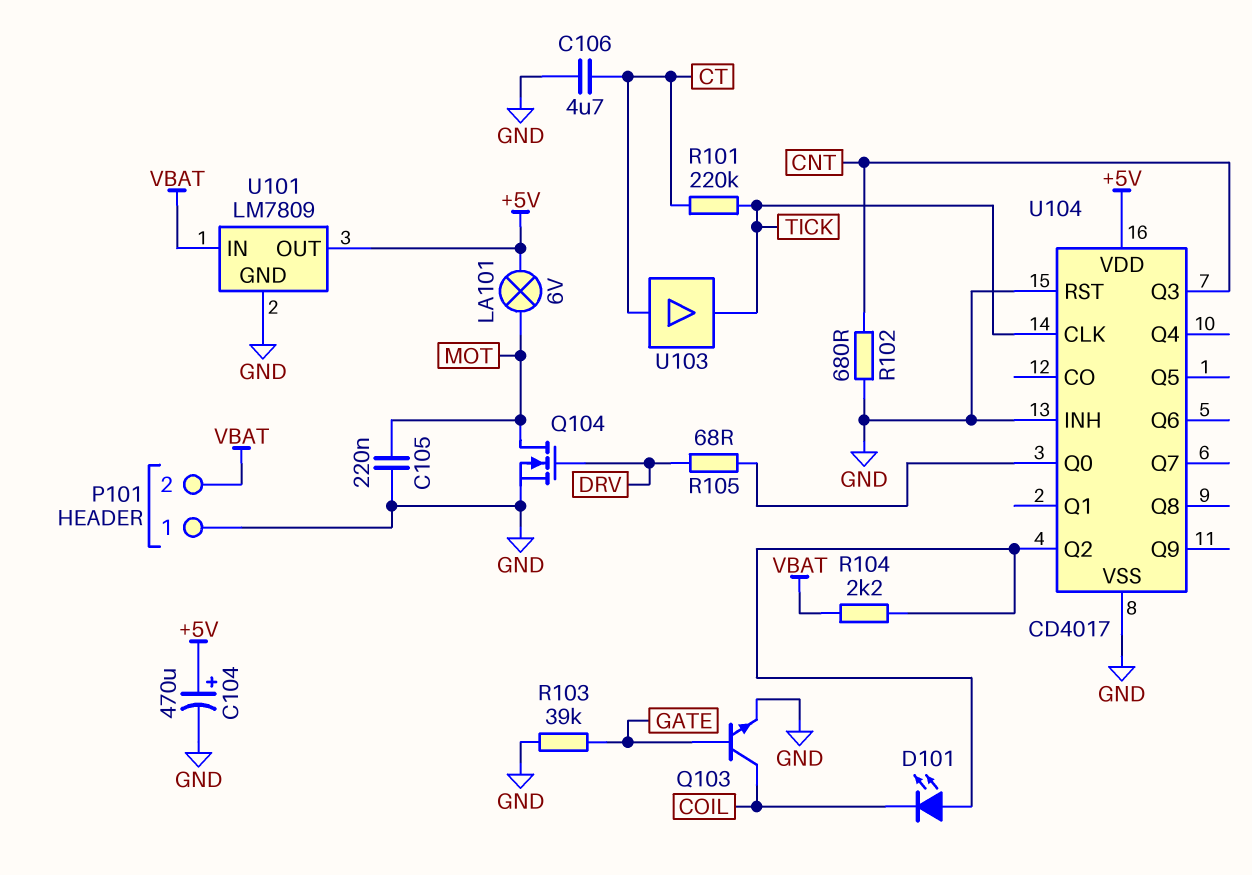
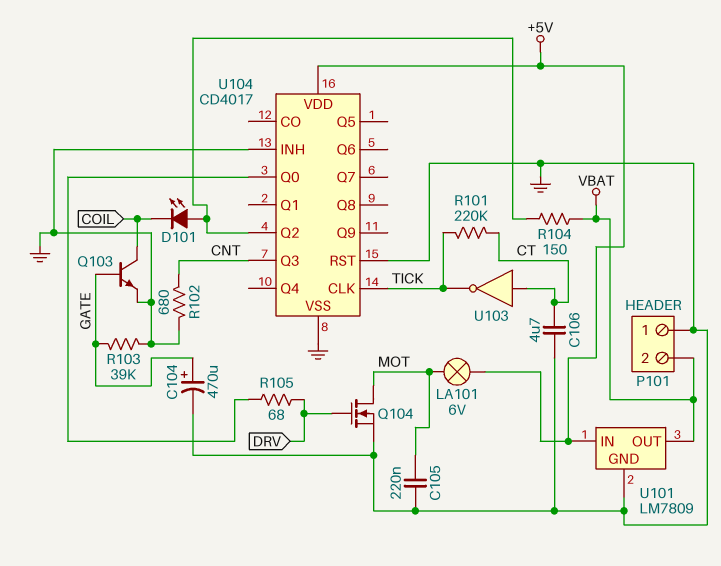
C104: 470uF (plus +5V, minus GND) -> 470uF (plus GATE, minus GND)
R104: 2.2k (U104/Q2, VBAT) -> 150 (U104/Q2, VBAT)
U101 pin IN: VBAT -> +5V
U101 pin OUT: +5V -> VBAT
U103: buffer (in CT, out TICK) -> NOT (in CT, out TICK)

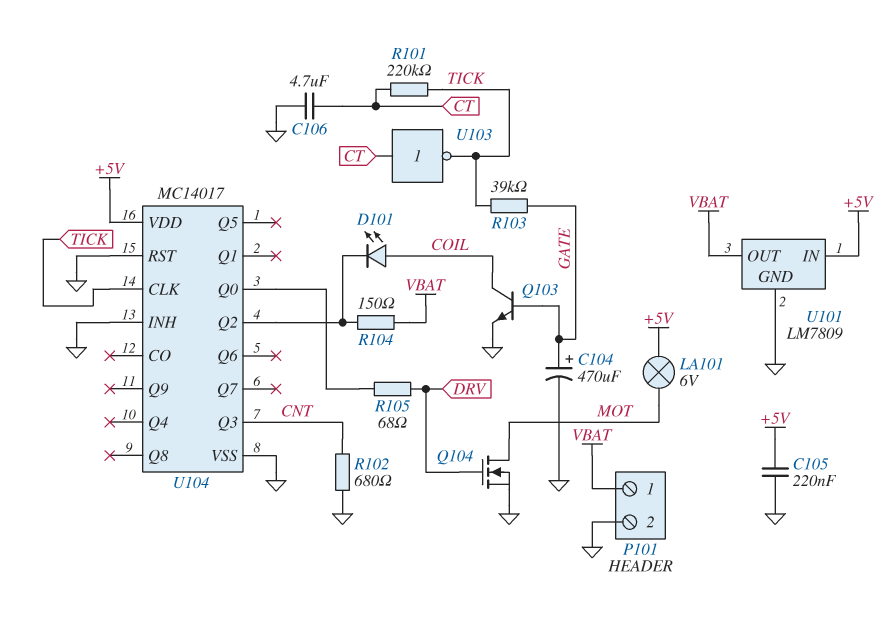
C105: 220nF (GND, MOT) -> 220nF (+5V, GND)
D101: LED (A U104/Q2, K COIL) -> LED (A COIL, K U104/Q2)
P101 pin 1: GND -> VBAT
P101 pin 2: VBAT -> GND
R103: 39k (GATE, GND) -> 39k (GATE, TICK)
U104: CD4017 -> MC14017

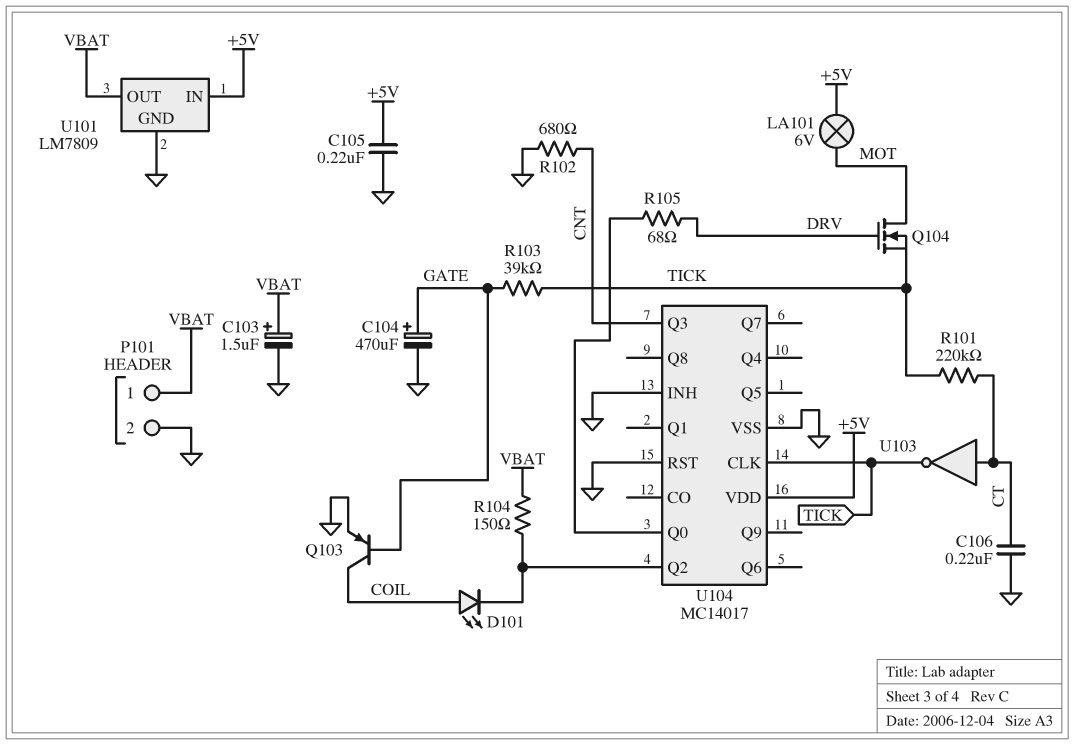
C103: none -> 1.5uF (plus VBAT, minus GND)
C106: 4.7uF (CT, GND) -> 220nF (CT, GND)
Q103: NPN (B GATE, C COIL, E GND) -> PNP (B GATE, C COIL, E GND)
Q104: NMOS (G DRV, D MOT, S GND) -> NMOS (G DRV, D MOT, S TICK)

